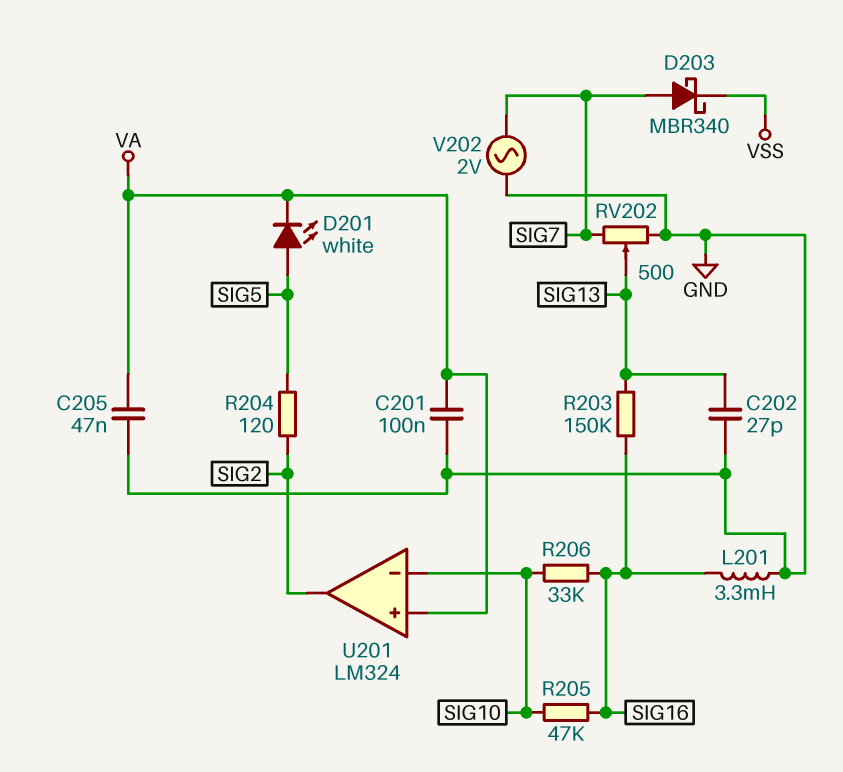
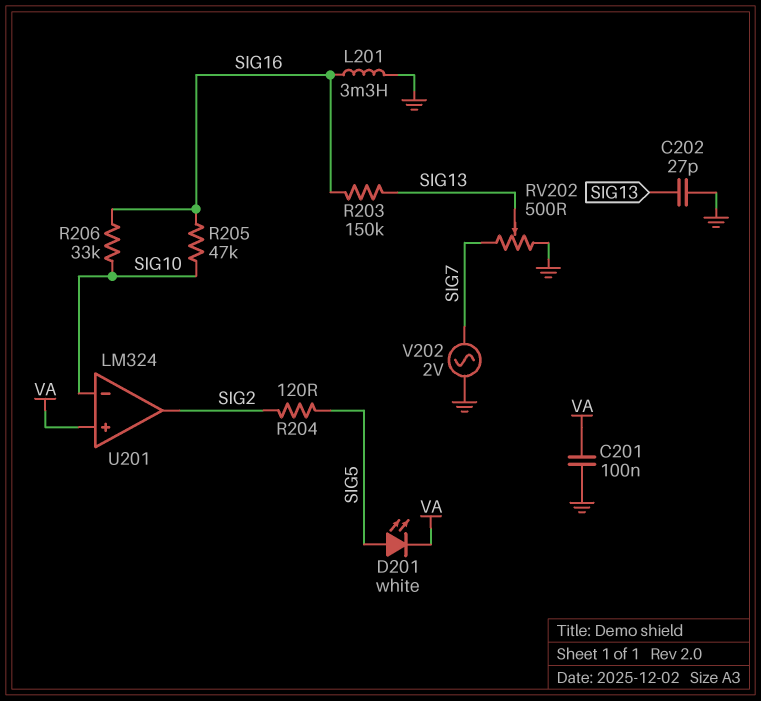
C205: 47nF (GND, VA) -> none
D203: schottky MBR340 (A SIG7, K VSS) -> none

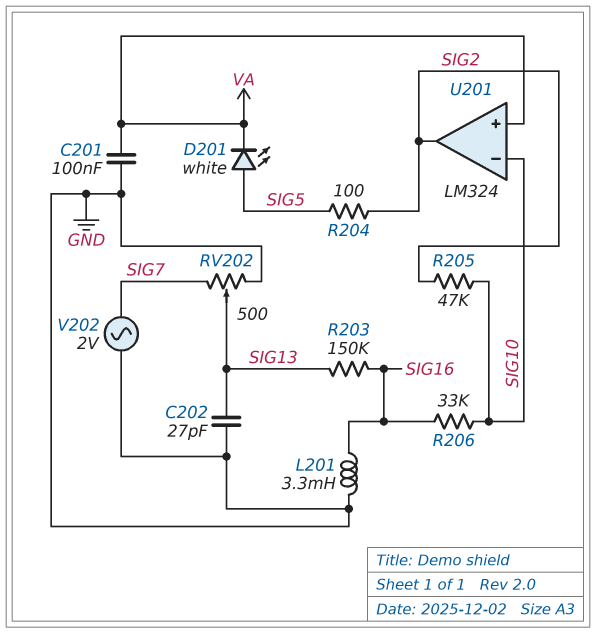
R204: 120 (SIG2, SIG5) -> 100 (SIG2, SIG5)
R205: 47k (SIG10, SIG16) -> 47k (SIG2, SIG10)

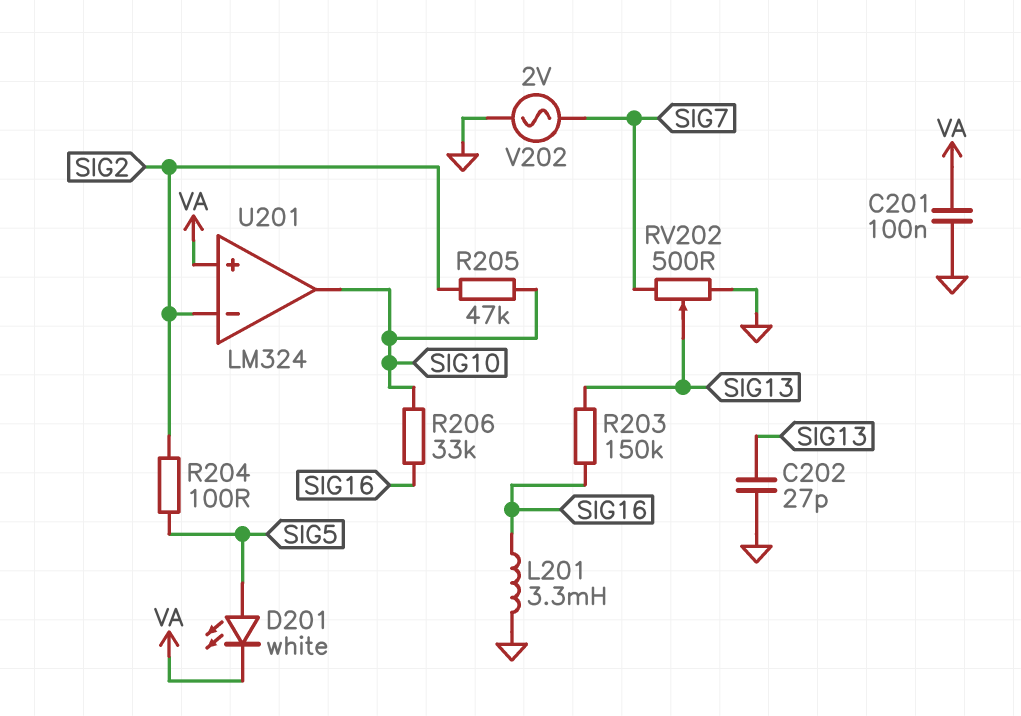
U201 pin in-: SIG10 -> SIG2
U201 pin out: SIG2 -> SIG10

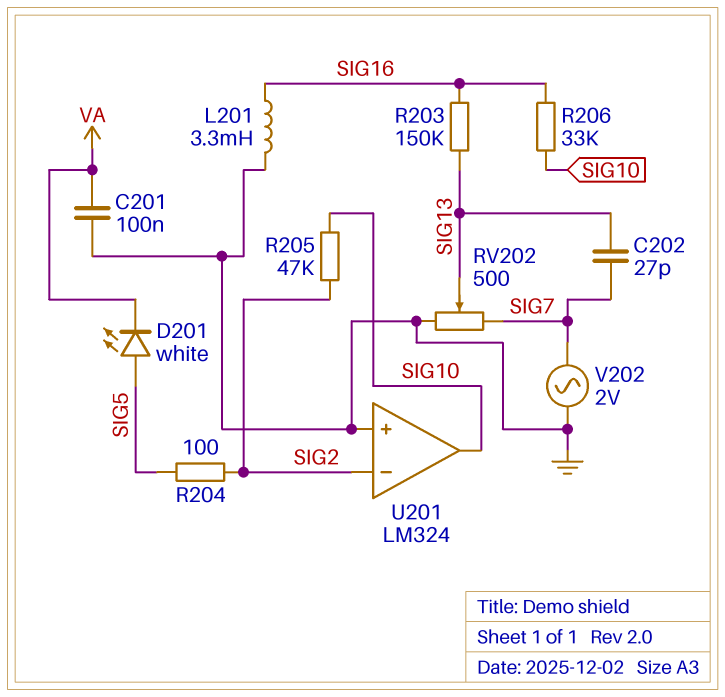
C202: 27pF (GND, SIG13) -> 27pF (SIG7, SIG13)
U201 pin in+: VA -> GND

